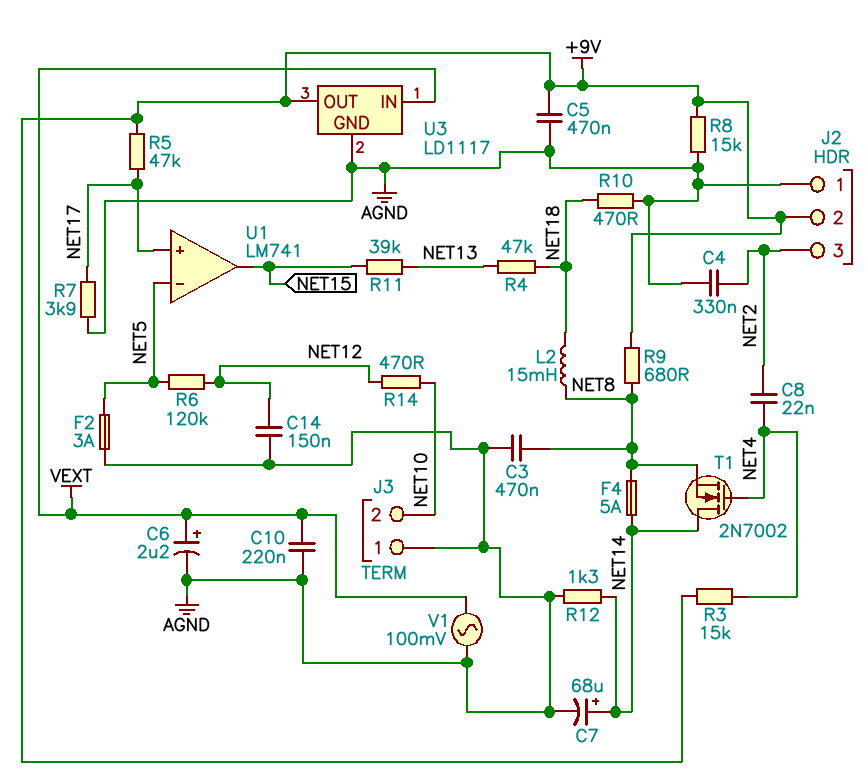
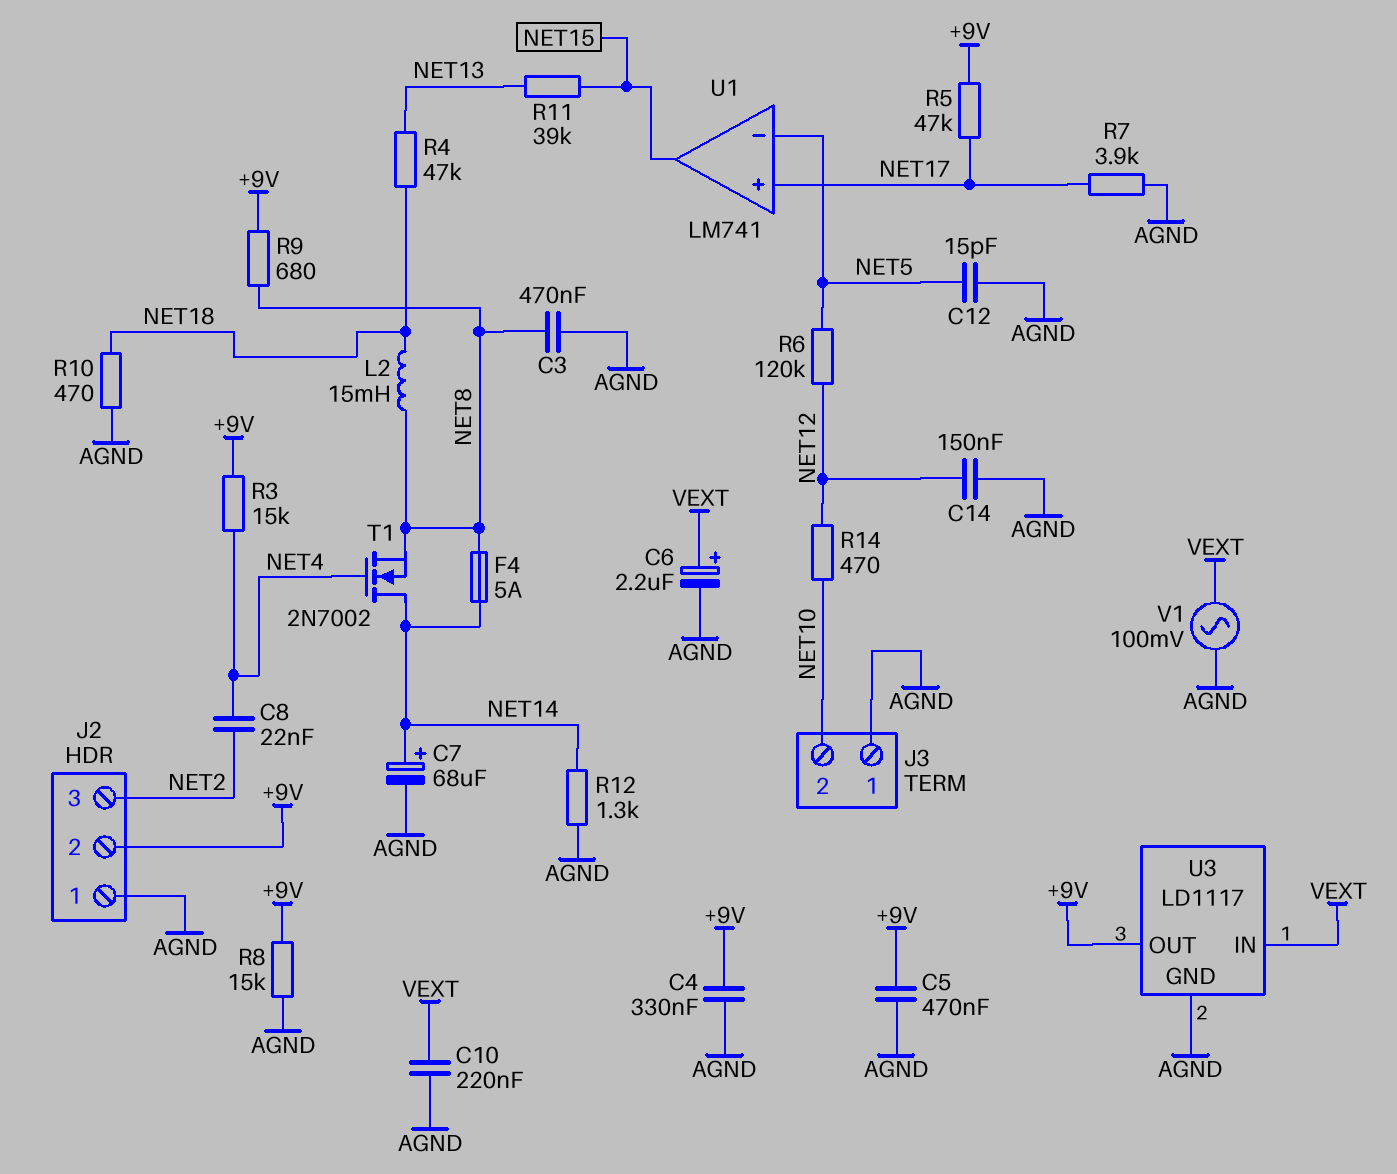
C4: 330nF (AGND, NET2) -> 330nF (+9V, AGND)
C12: none -> 15pF (AGND, NET5)
F2: 3A (AGND, NET5) -> none

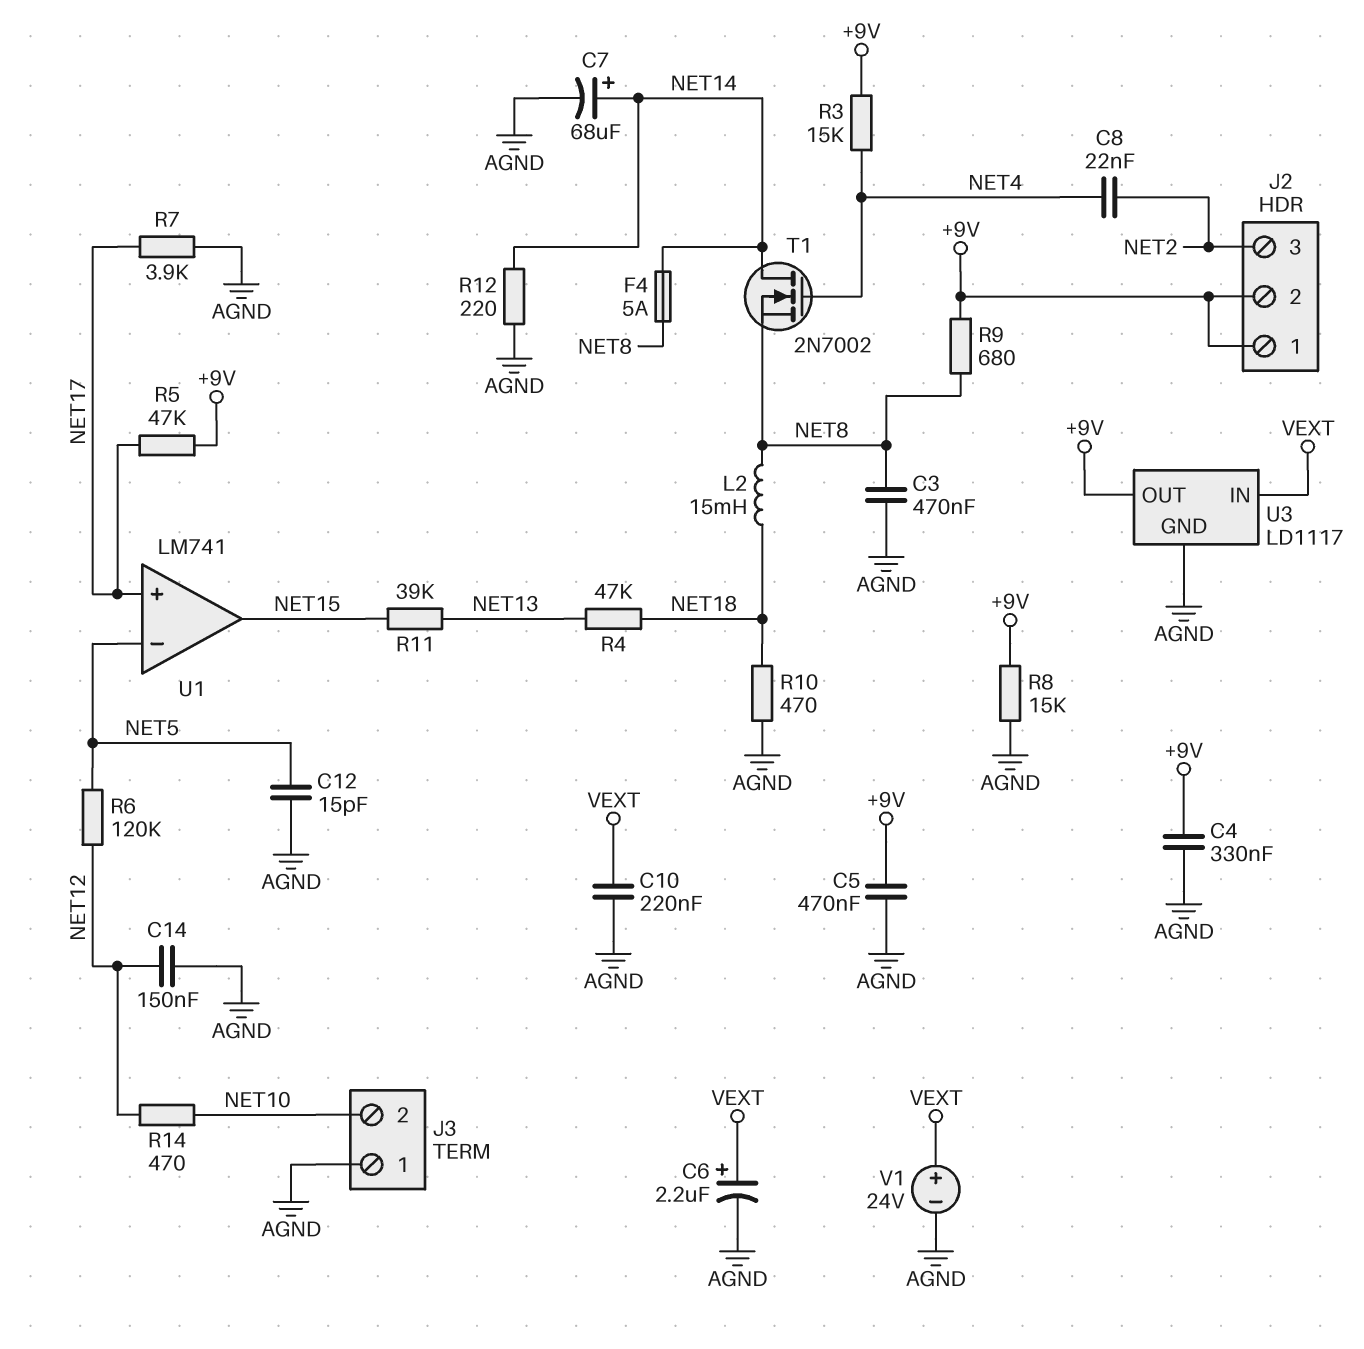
J2 pin 1: AGND -> +9V
R12: 1.3k (AGND, NET14) -> 220 (AGND, NET14)
V1: AC 100mV (AGND, VEXT) -> 24V (plus VEXT, minus AGND)

